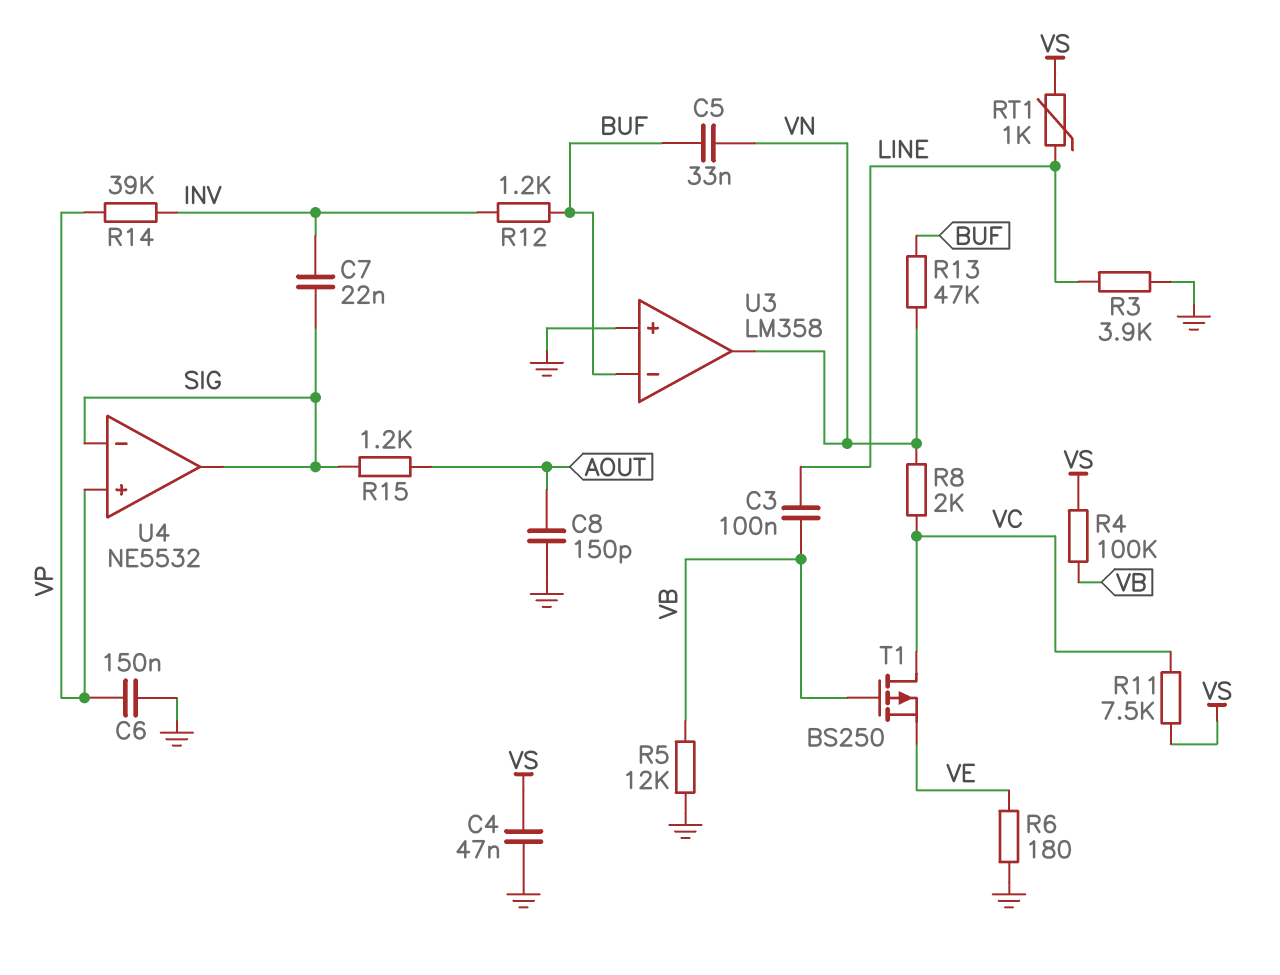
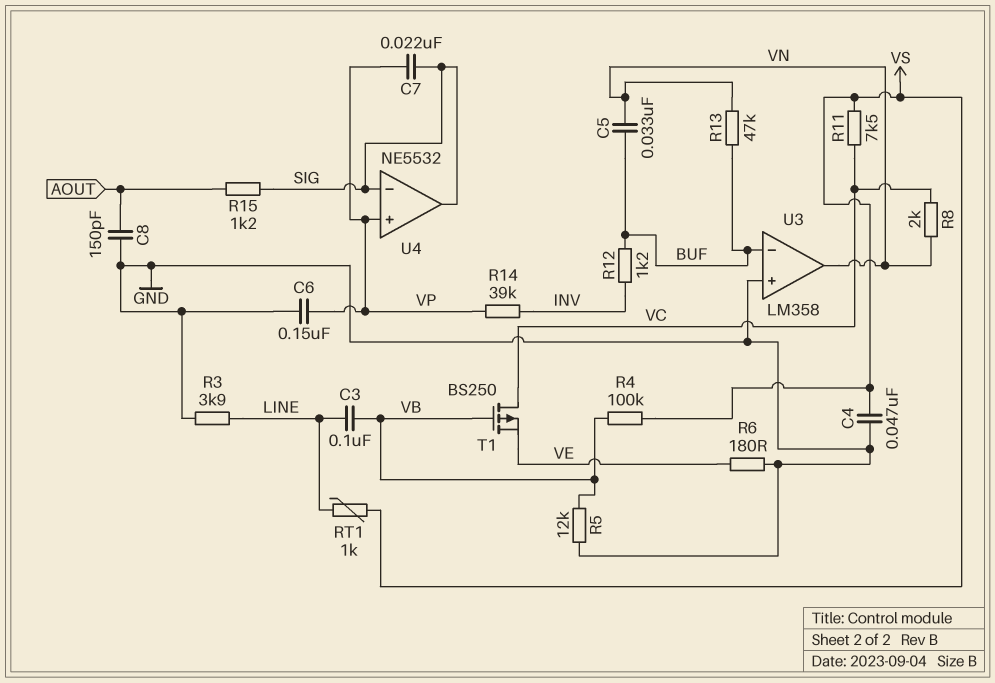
C7: 22nF (INV, SIG) -> 22nF (SIG, VP)

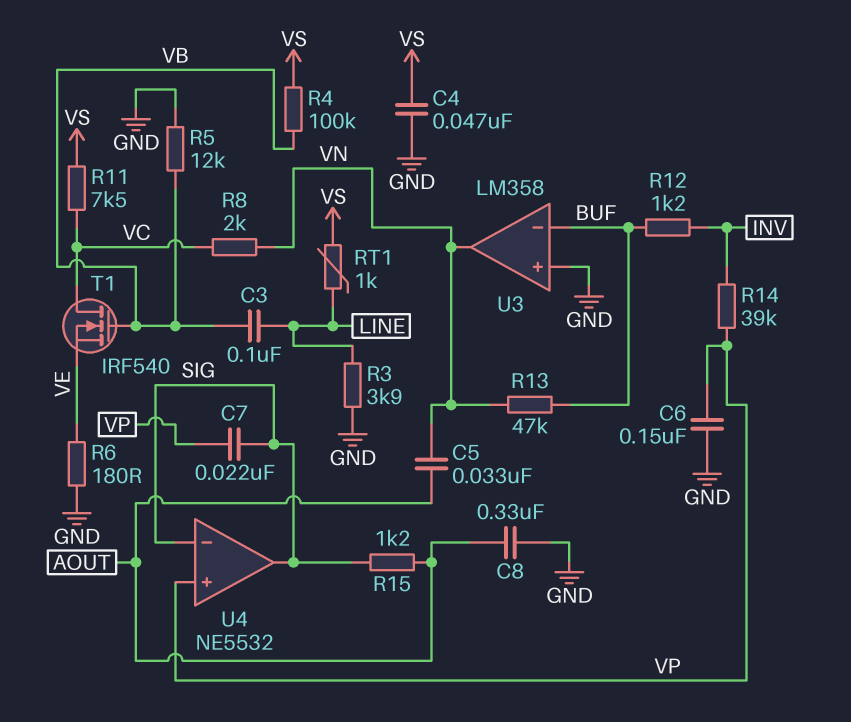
C5: 33nF (BUF, VN) -> 33nF (AOUT, VN)
C8: 150pF (AOUT, GND) -> 330nF (AOUT, GND)
T1: PMOS BS250 (G VB, D VC, S VE) -> NMOS IRF540 (G VB, D VC, S VE)

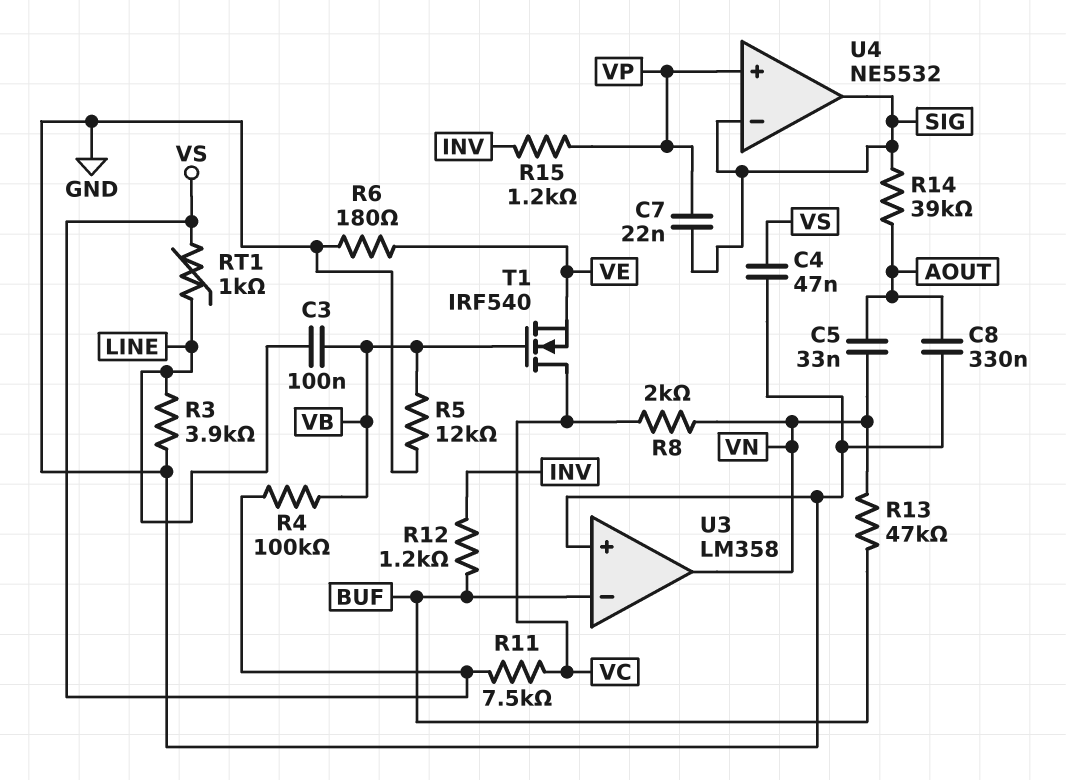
C6: 150nF (GND, VP) -> none
R14: 39k (INV, VP) -> 39k (AOUT, SIG)
R15: 1.2k (AOUT, SIG) -> 1.2k (INV, VP)

